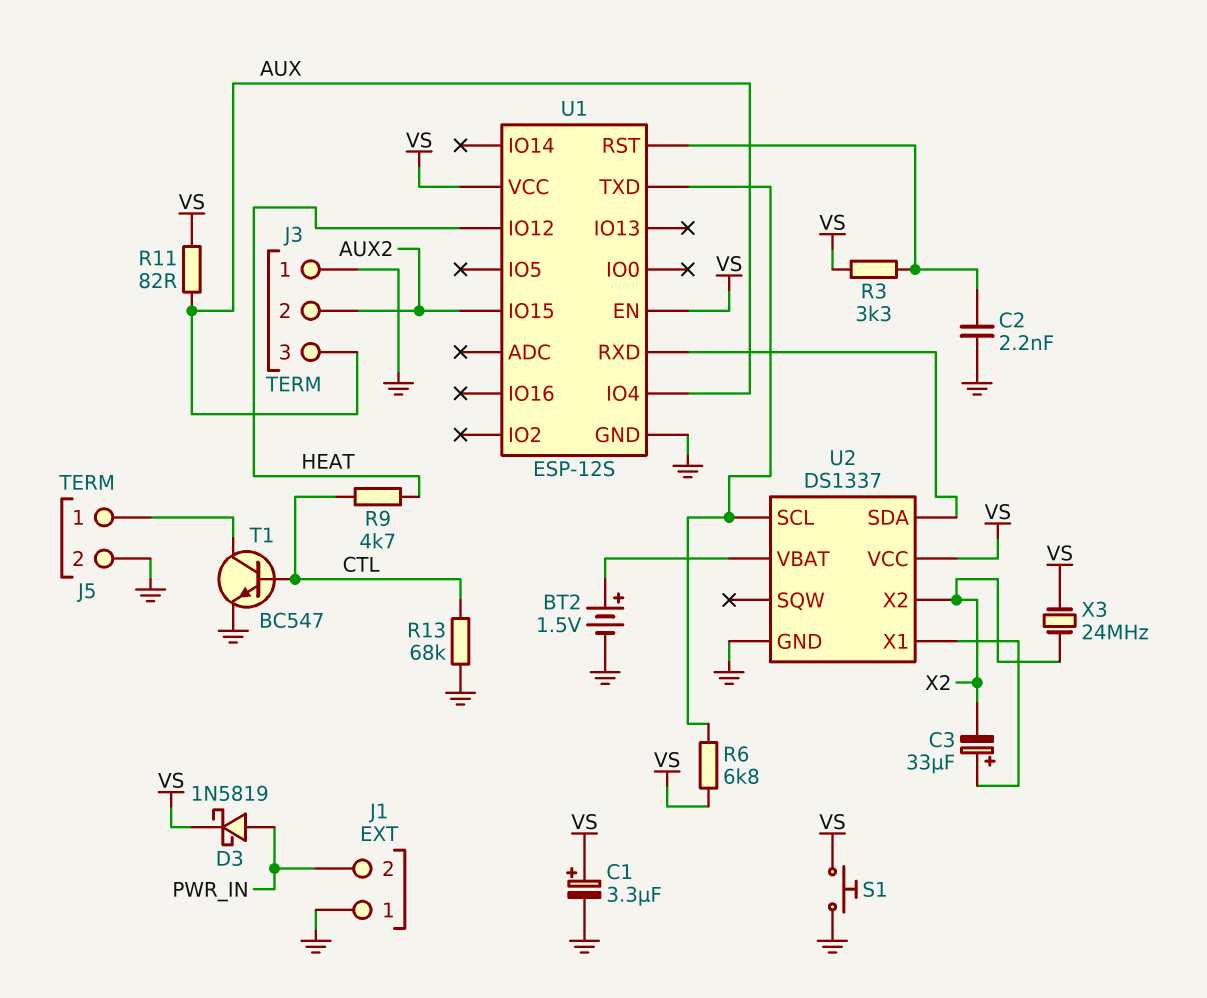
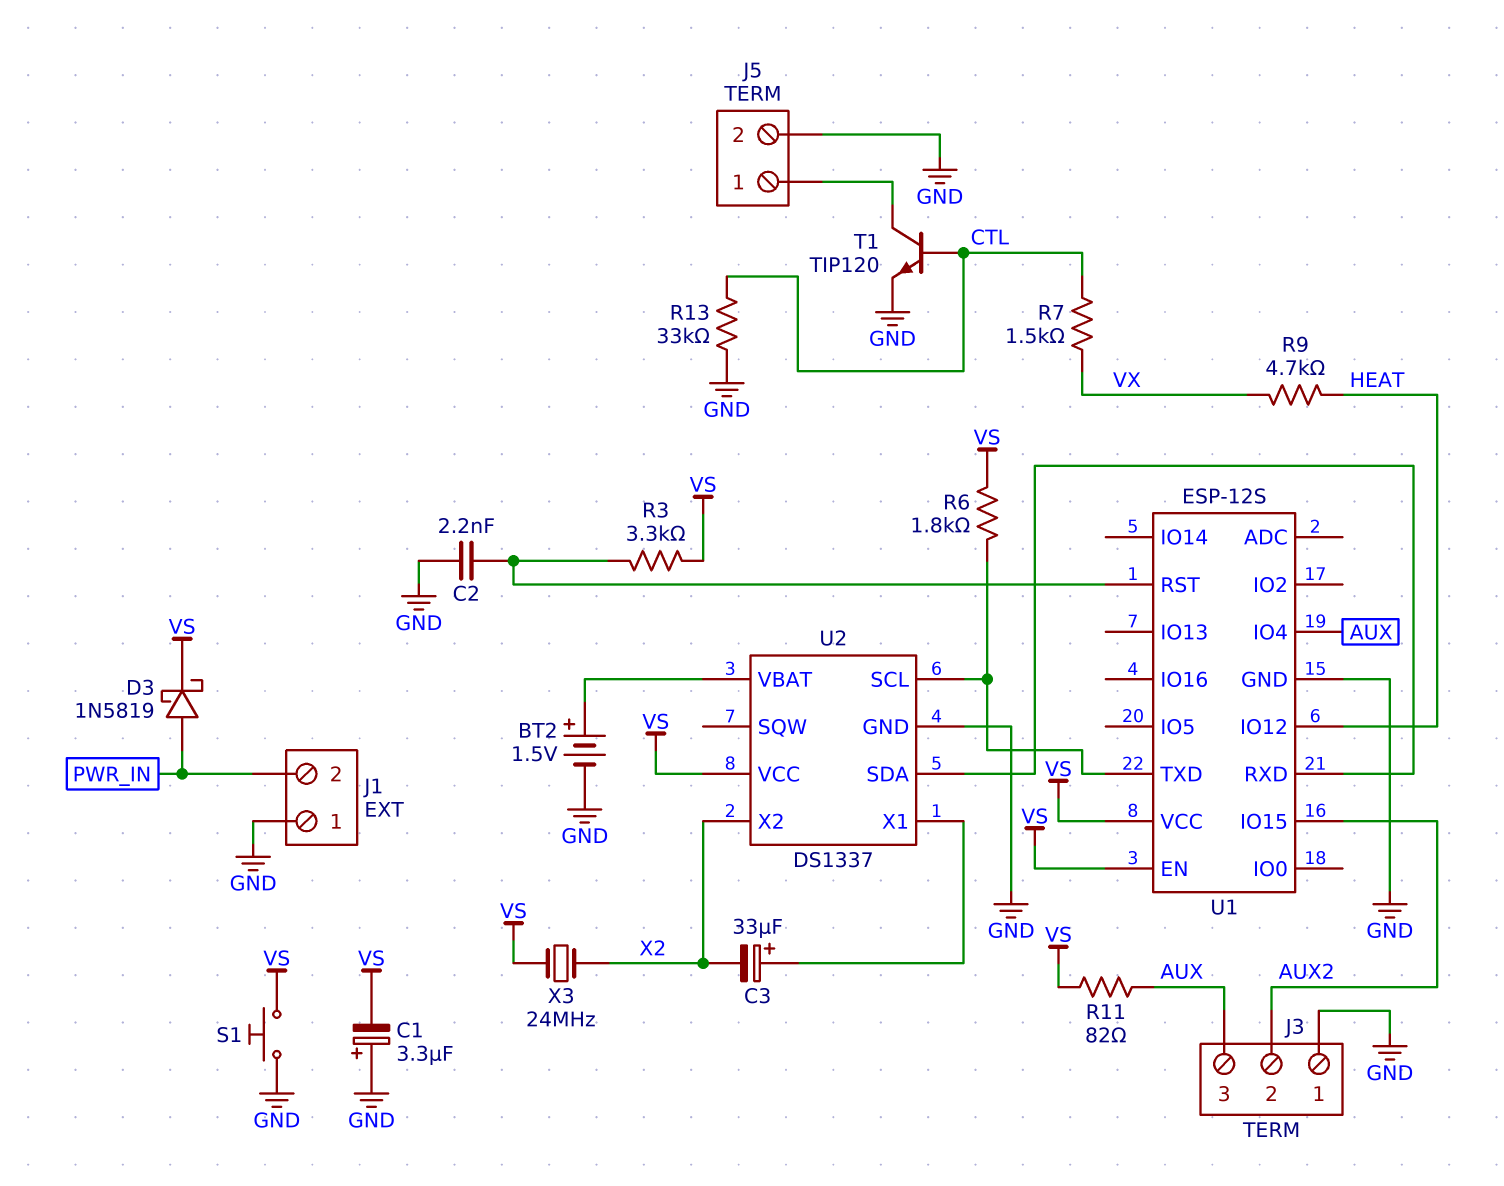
C1: 3.3uF (plus VS, minus GND) -> 3.3uF (plus GND, minus VS)
R6: 6.8k (U1/TXD, VS) -> 1.8k (U1/TXD, VS)
R7: none -> 1.5k (CTL, VX)
R9: 4.7k (CTL, HEAT) -> 4.7k (HEAT, VX)
R13: 68k (CTL, GND) -> 33k (CTL, GND)
T1: NPN BC547 (B CTL, C J5/1, E GND) -> NPN TIP120 (B CTL, C J5/1, E GND)

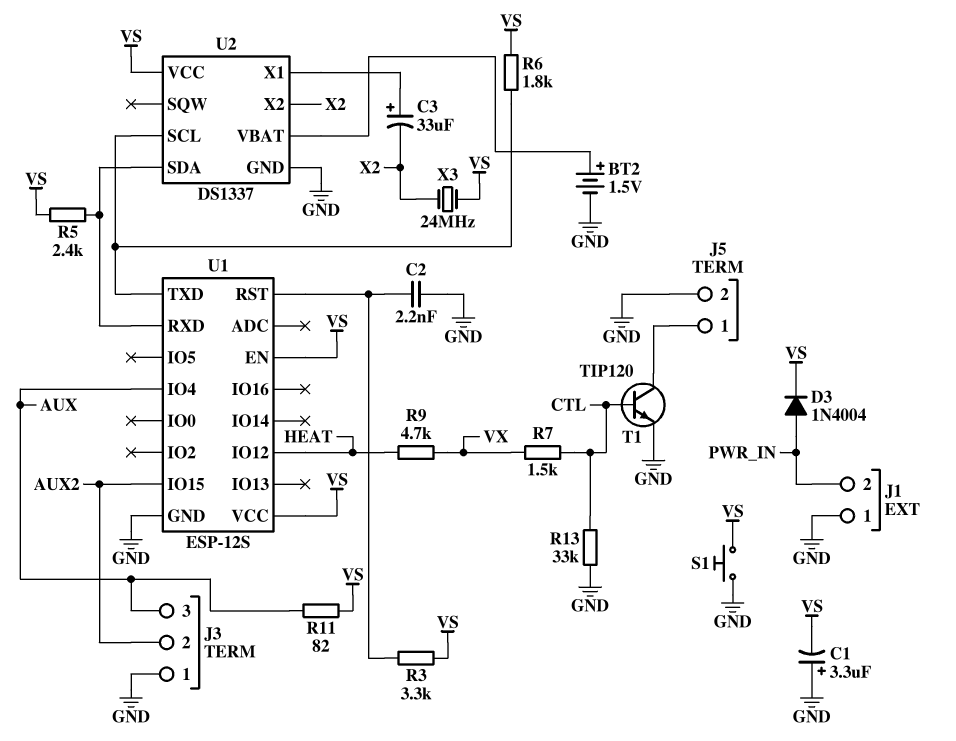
D3: schottky 1N5819 (A PWR_IN, K VS) -> diode 1N4004 (A PWR_IN, K VS)
R5: none -> 2.4k (U1/RXD, VS)

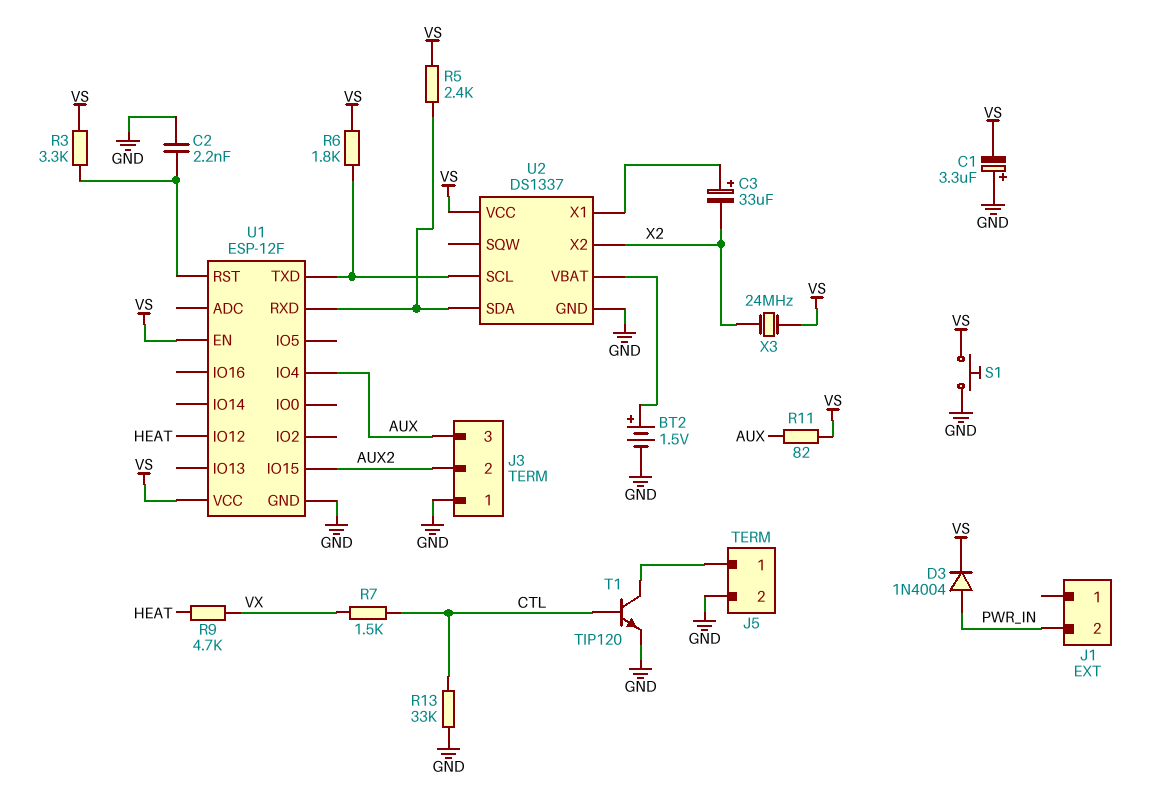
J1 pin 1: GND -> none
U1: ESP-12S -> ESP-12F

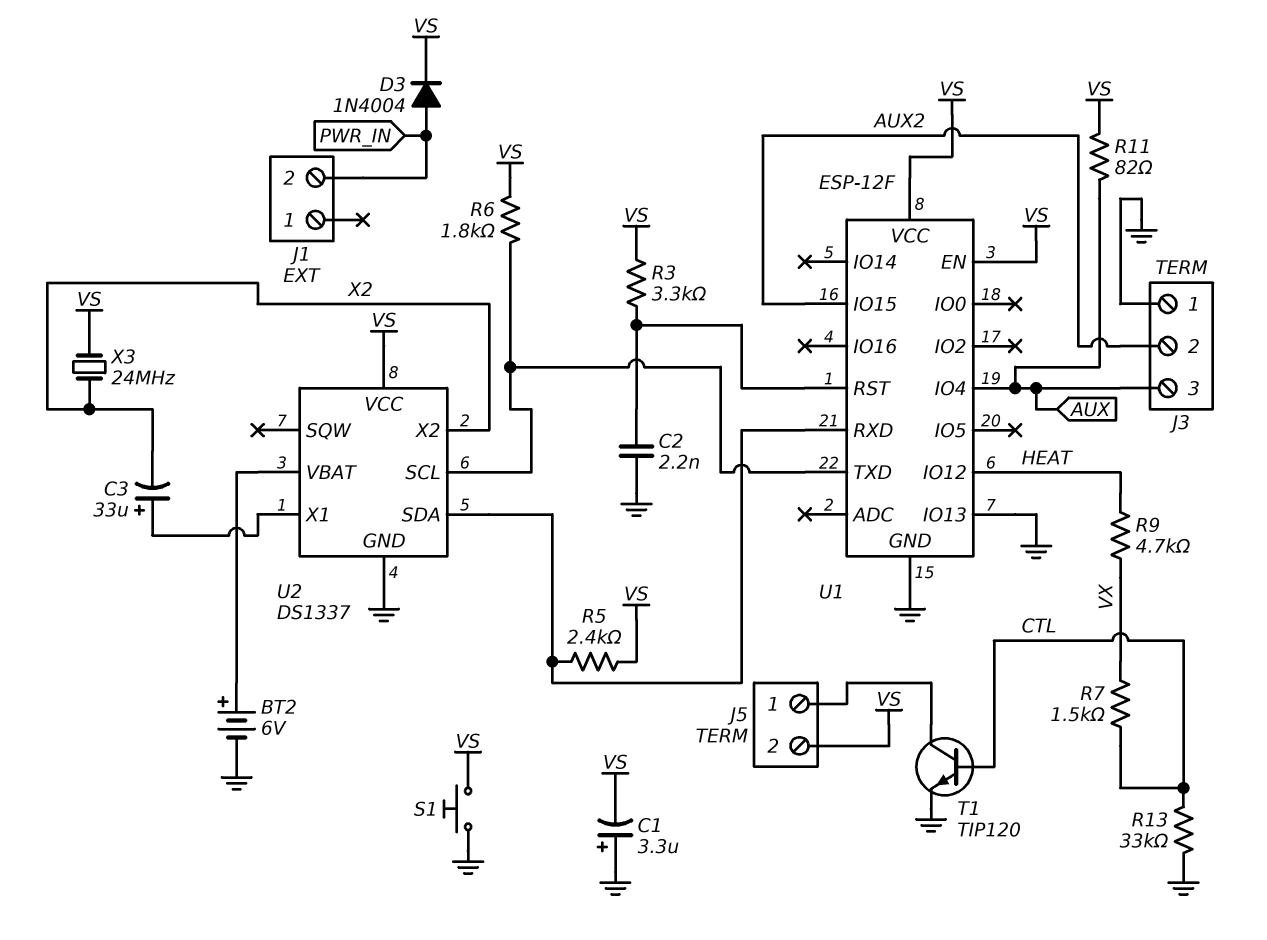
BT2: 1.5V (plus U2/VBAT, minus GND) -> 6V (plus U2/VBAT, minus GND)
J5 pin 2: GND -> VS
U1 pin IO13: none -> GND

